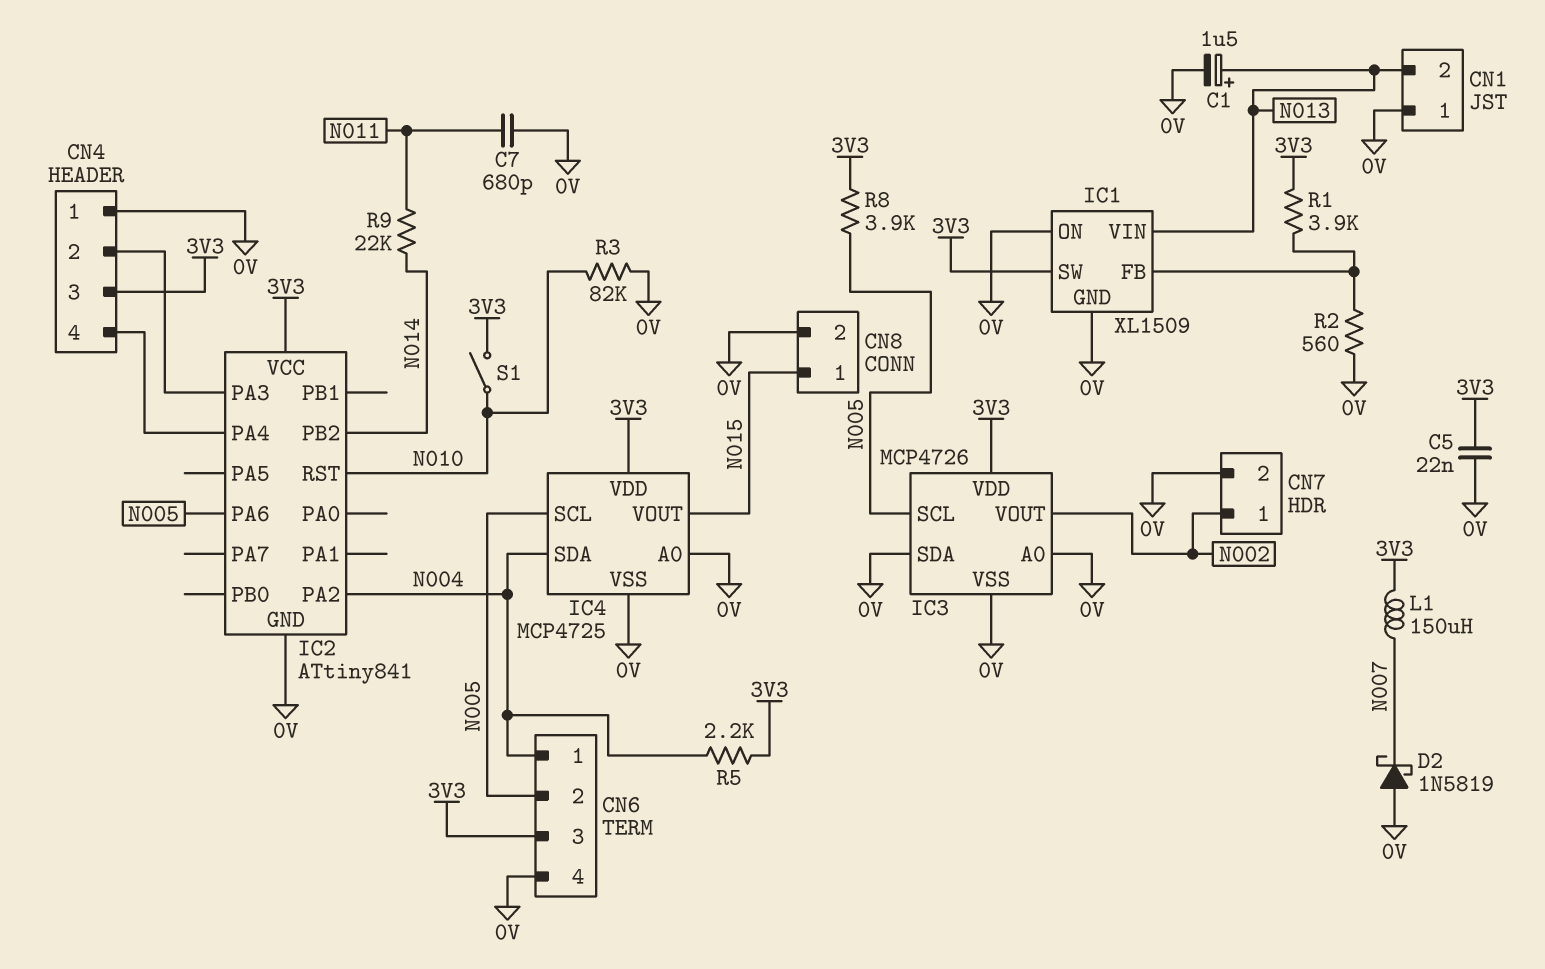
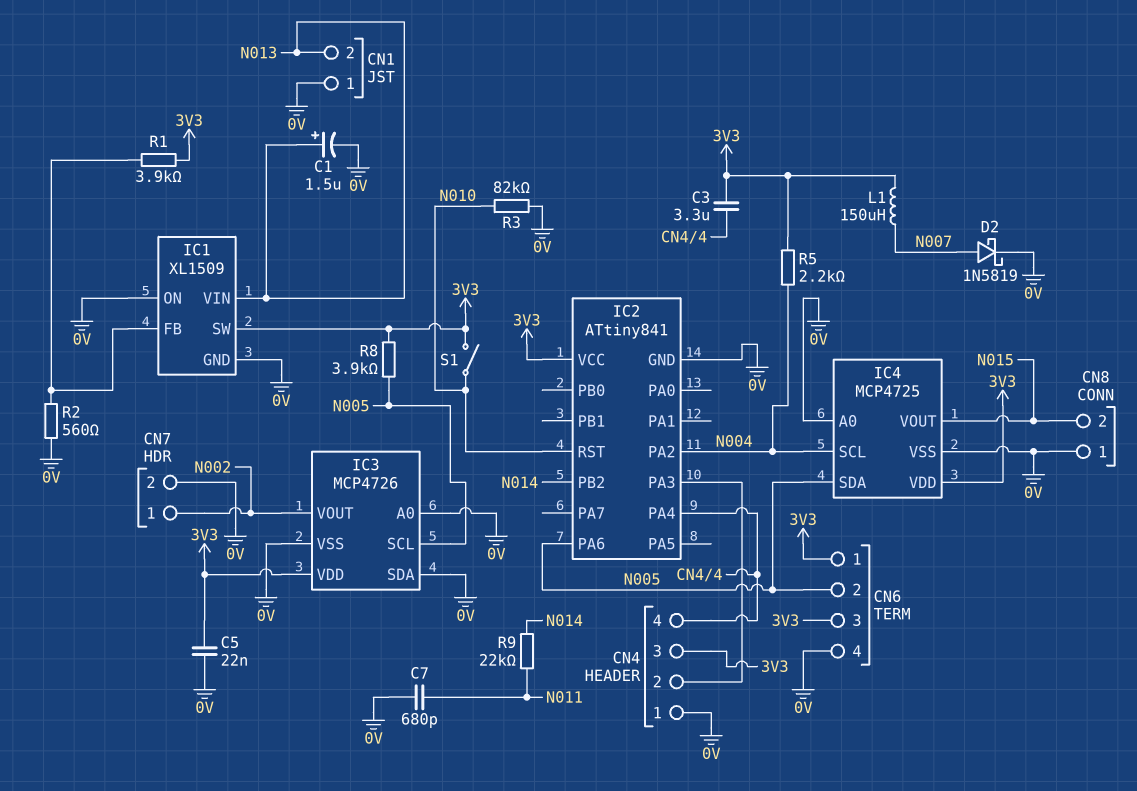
C3: none -> 3.3uF (3V3, CN4/4)
CN6 pin 1: N004 -> 3V3
CN8 pin 1: N015 -> 0V
CN8 pin 2: 0V -> N015
D2: schottky 1N5819 (A 0V, K N007) -> schottky 1N5819 (A N007, K 0V)
IC4 pin SCL: N005 -> N004
IC4 pin SDA: N004 -> N005

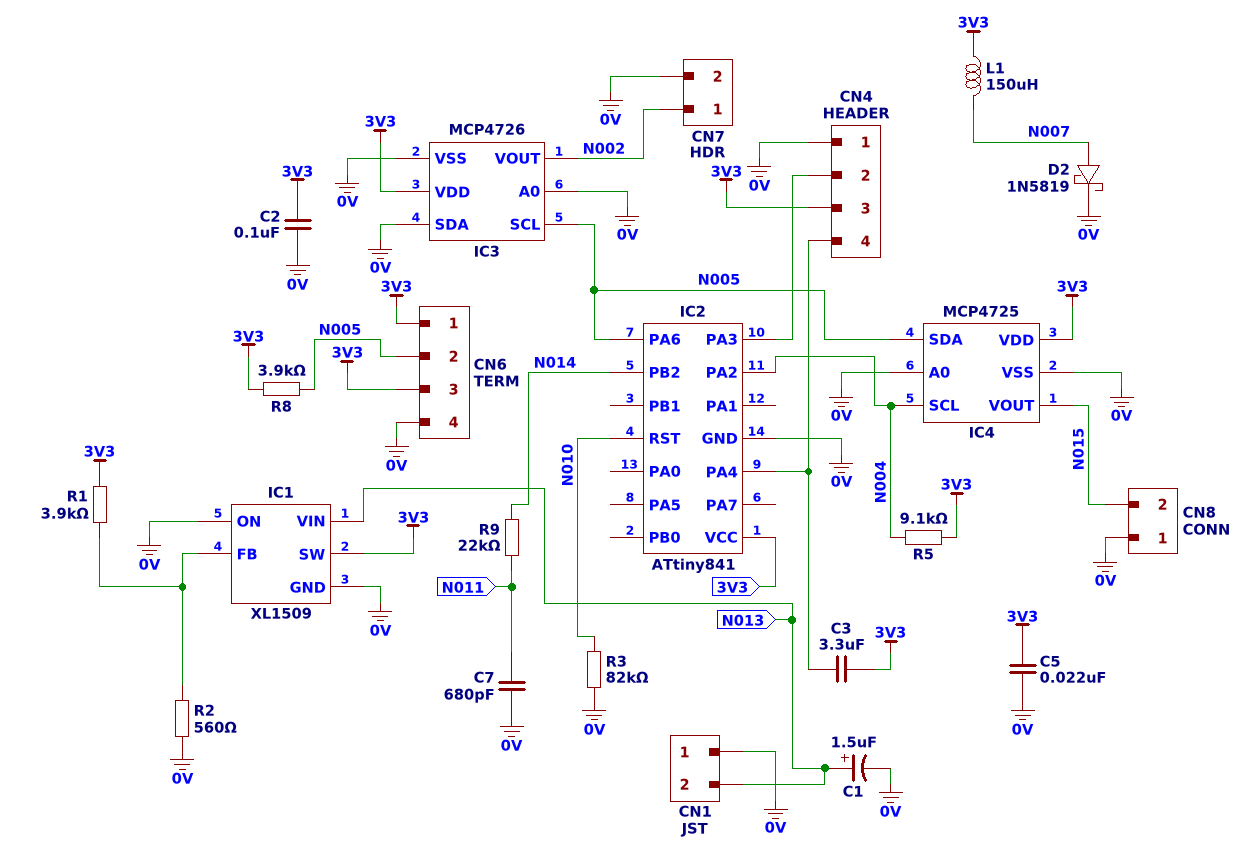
C2: none -> 100nF (0V, 3V3)
R5: 2.2k (3V3, N004) -> 9.1k (3V3, N004)
S1: switch (3V3, N010) -> none

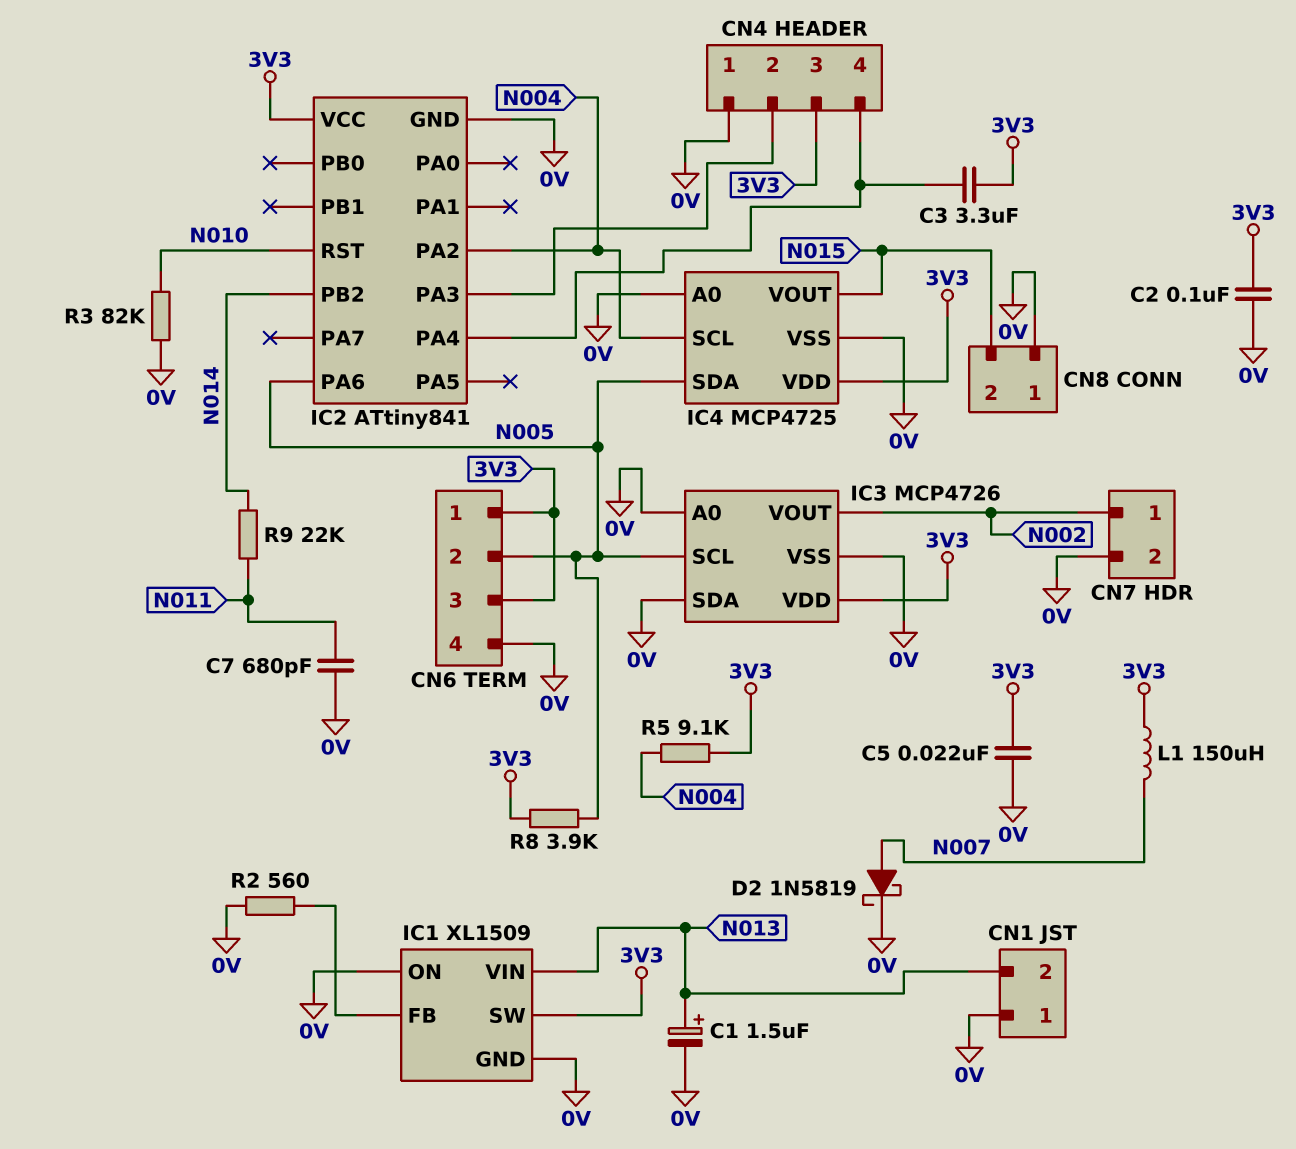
R1: 3.9k (3V3, IC1/FB) -> none

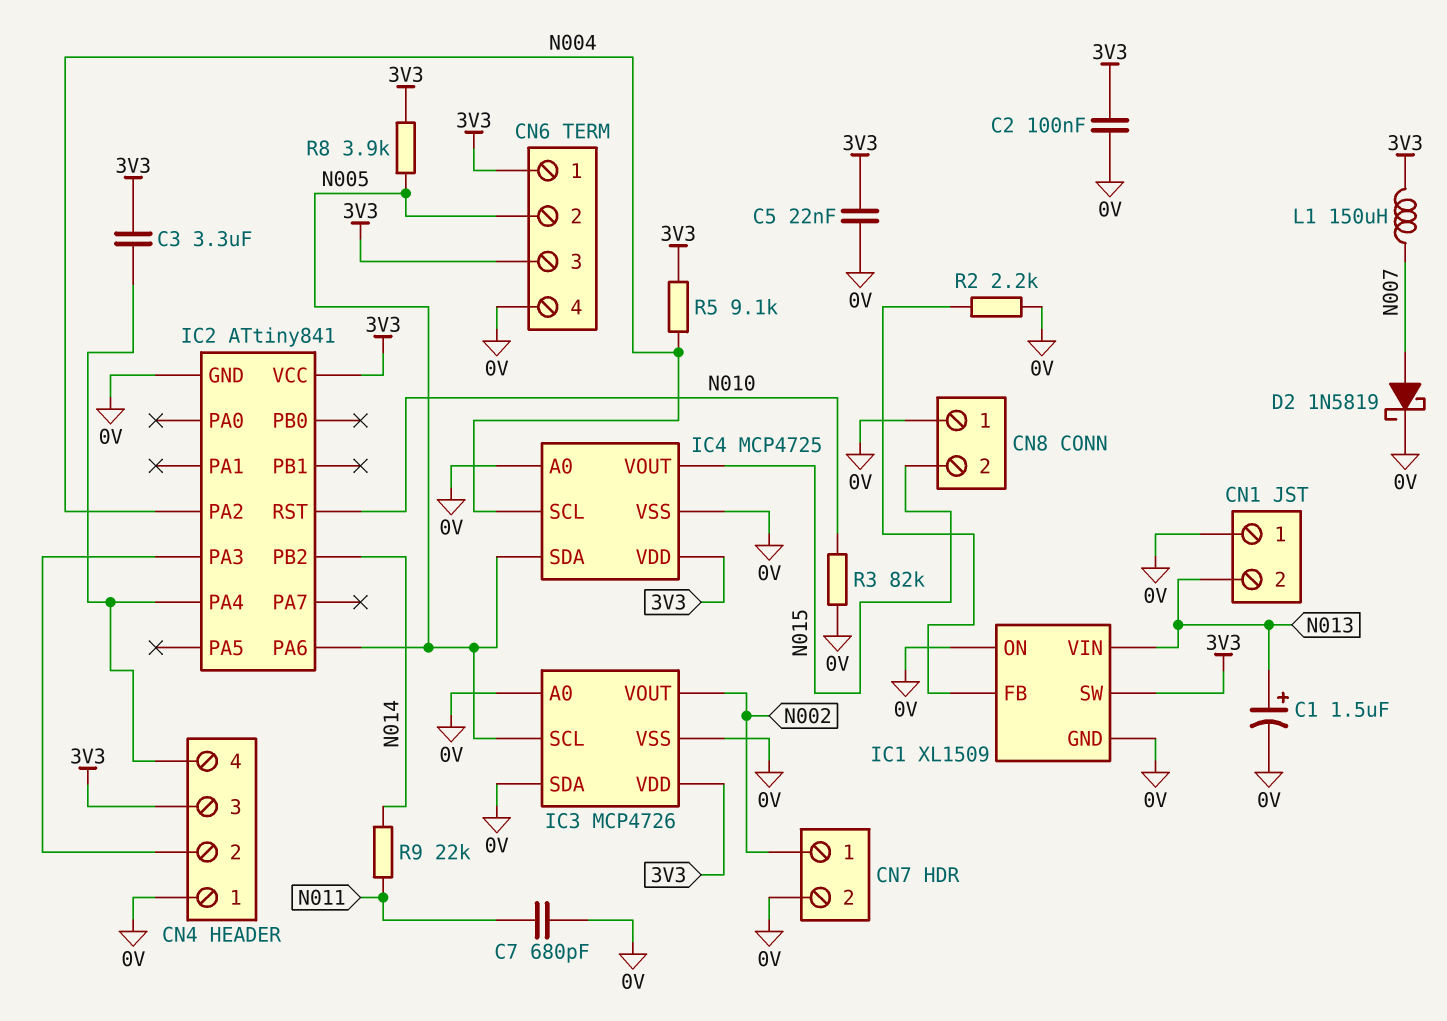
R2: 560 (0V, IC1/FB) -> 2.2k (0V, IC1/FB)

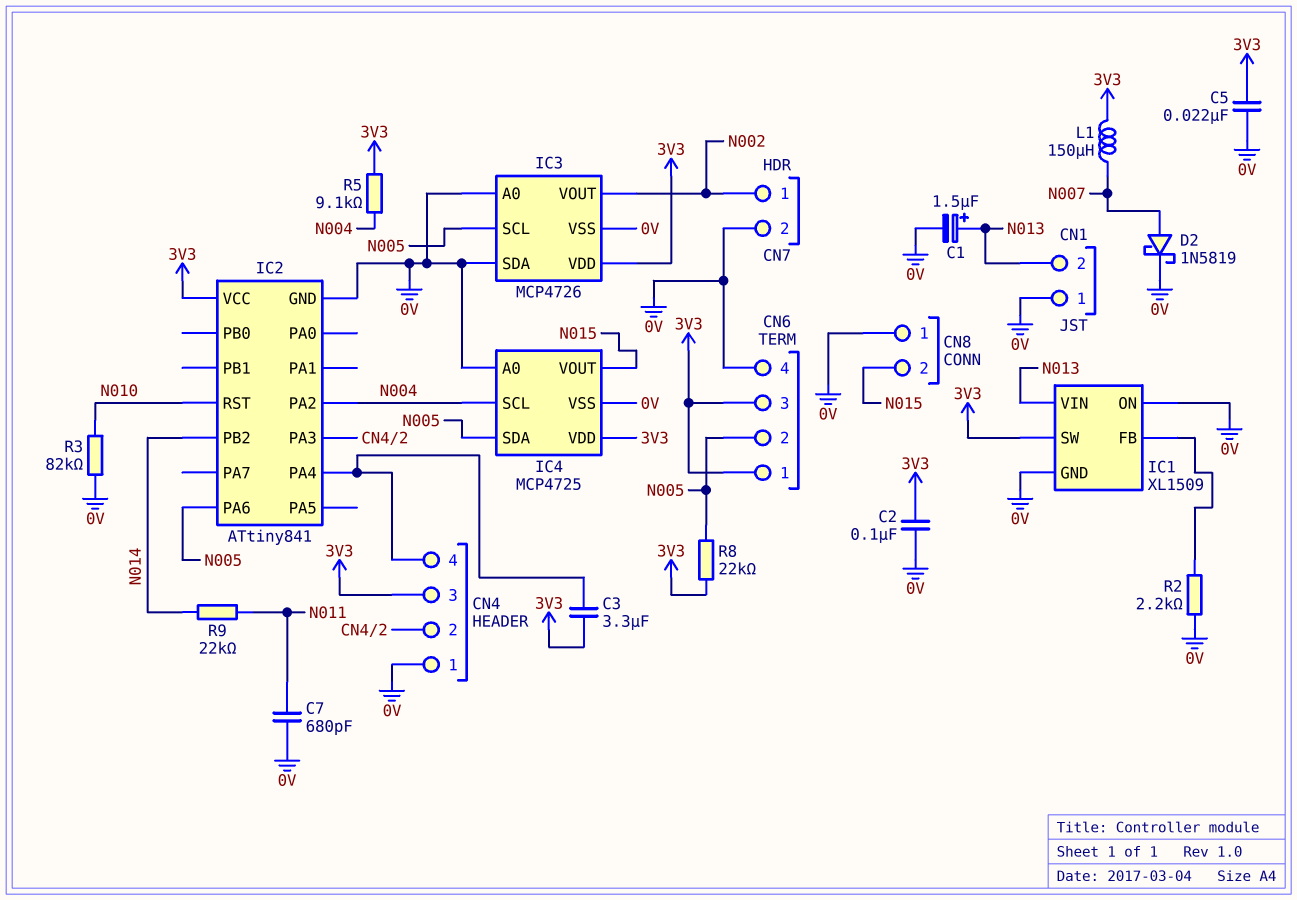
R8: 3.9k (3V3, N005) -> 22k (3V3, N005)

